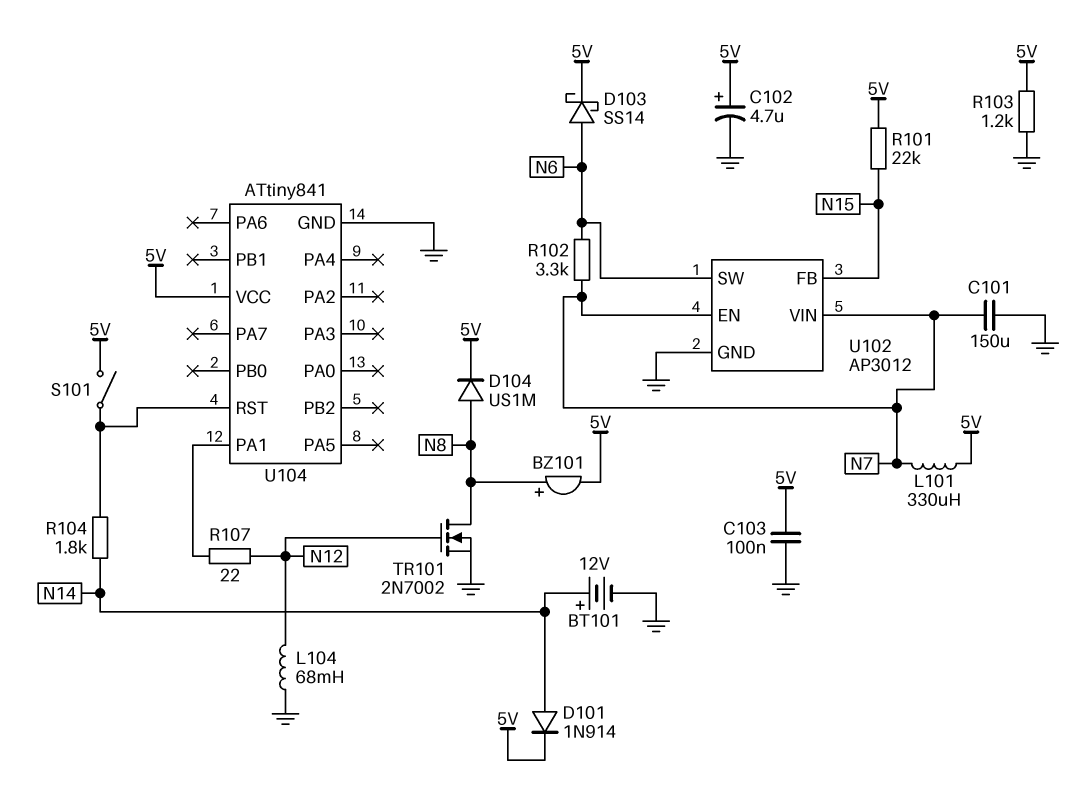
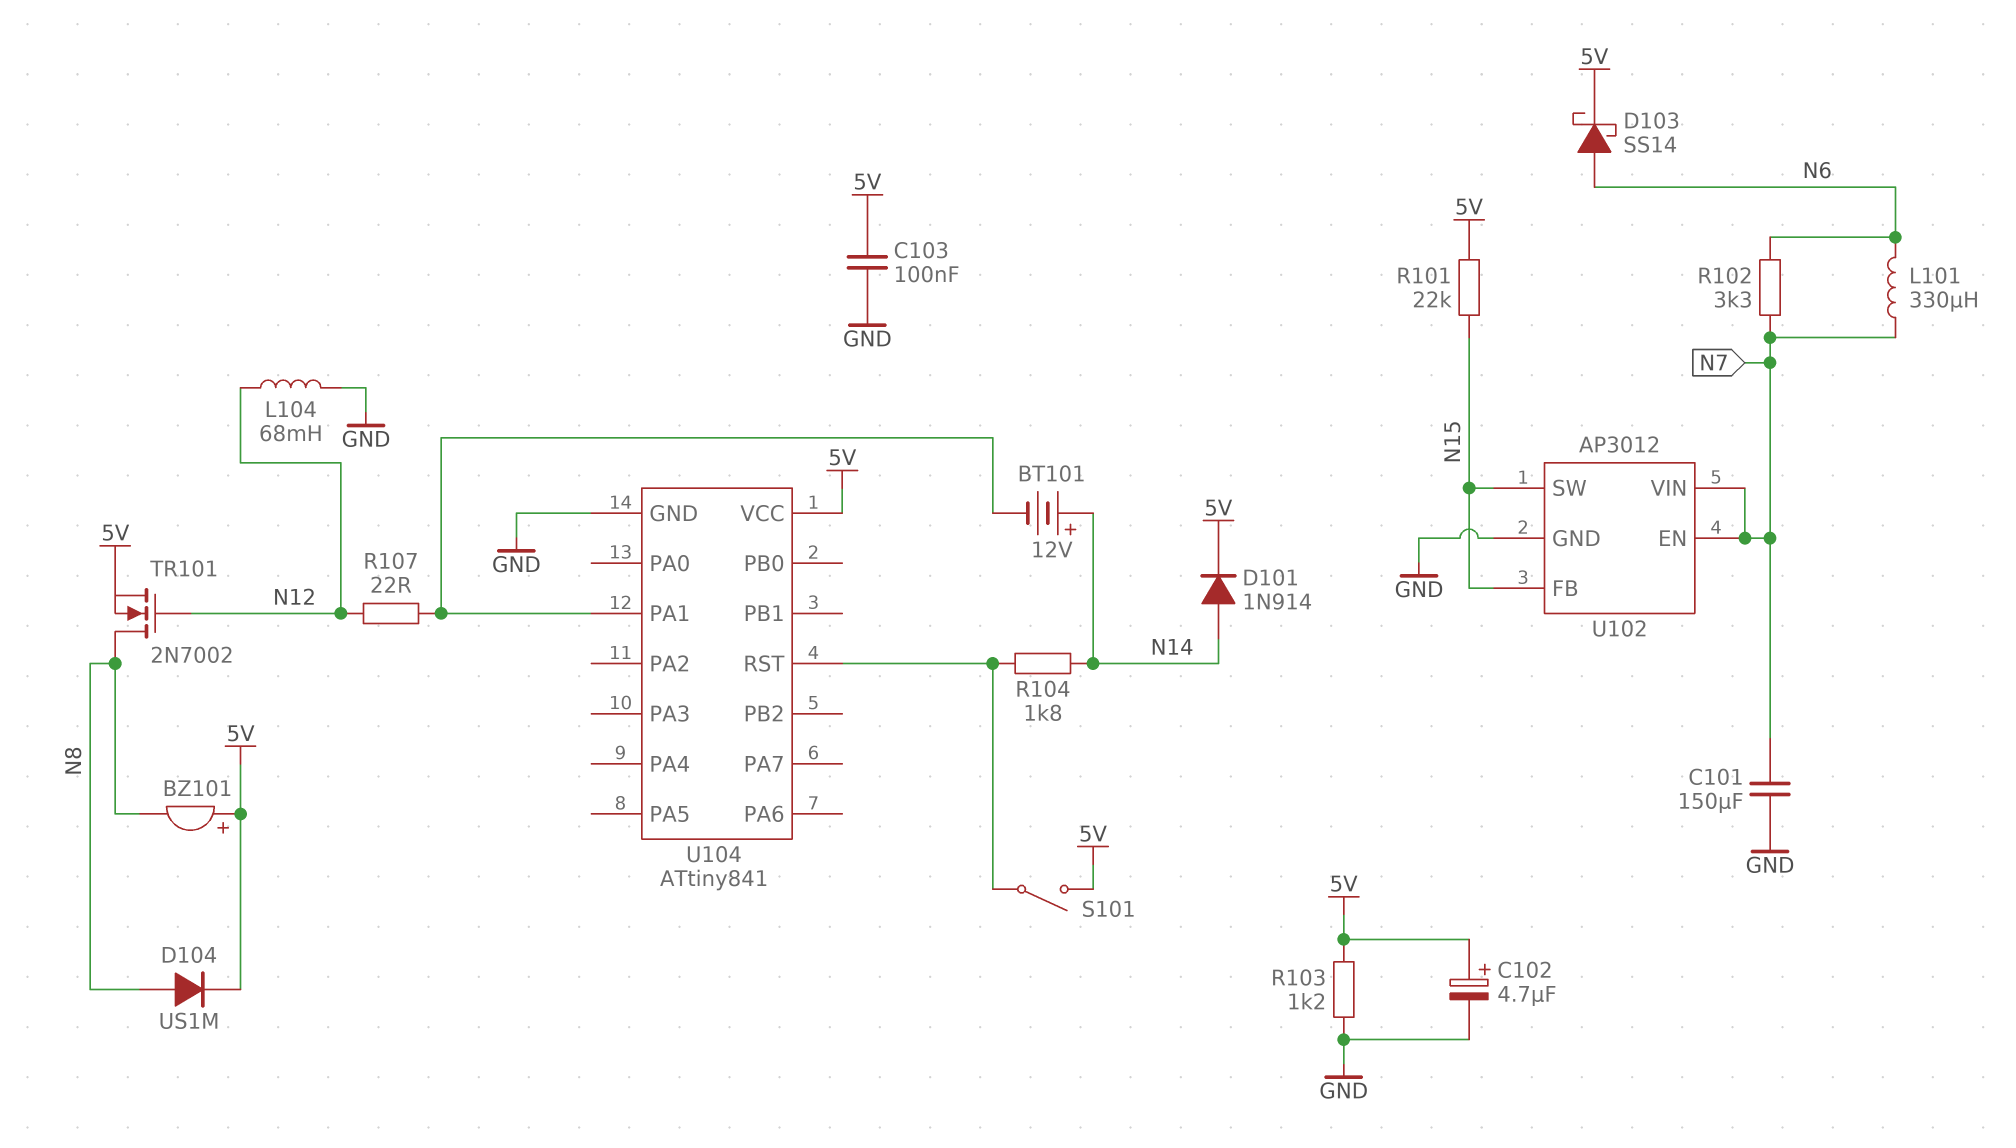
BT101: 12V (plus N14, minus GND) -> 12V (plus N14, minus U104/PA1)
BZ101: buzzer (plus N8, minus 5V) -> buzzer (plus 5V, minus N8)
L101: 330uH (5V, N7) -> 330uH (N6, N7)
TR101: NMOS 2N7002 (G N12, D N8, S GND) -> NMOS 2N7002 (G N12, D N8, S 5V)
U102 pin SW: N6 -> N15

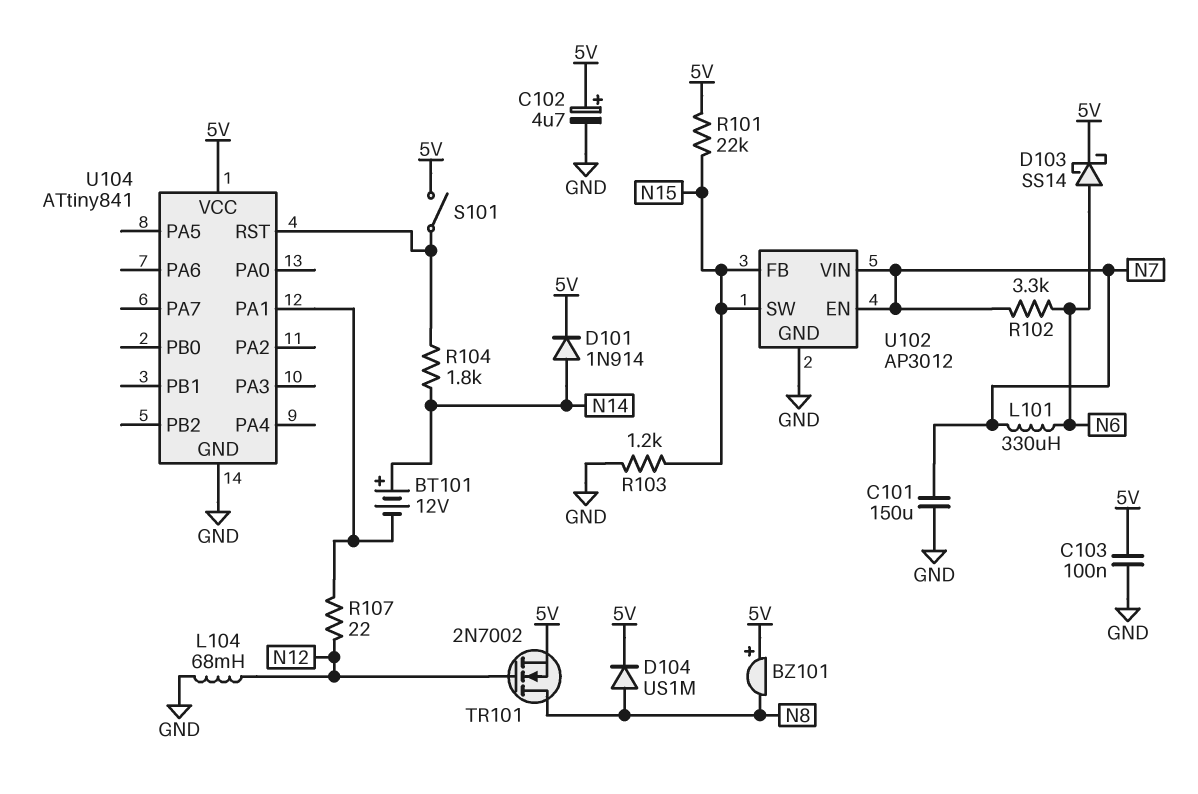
R103: 1.2k (5V, GND) -> 1.2k (GND, N15)

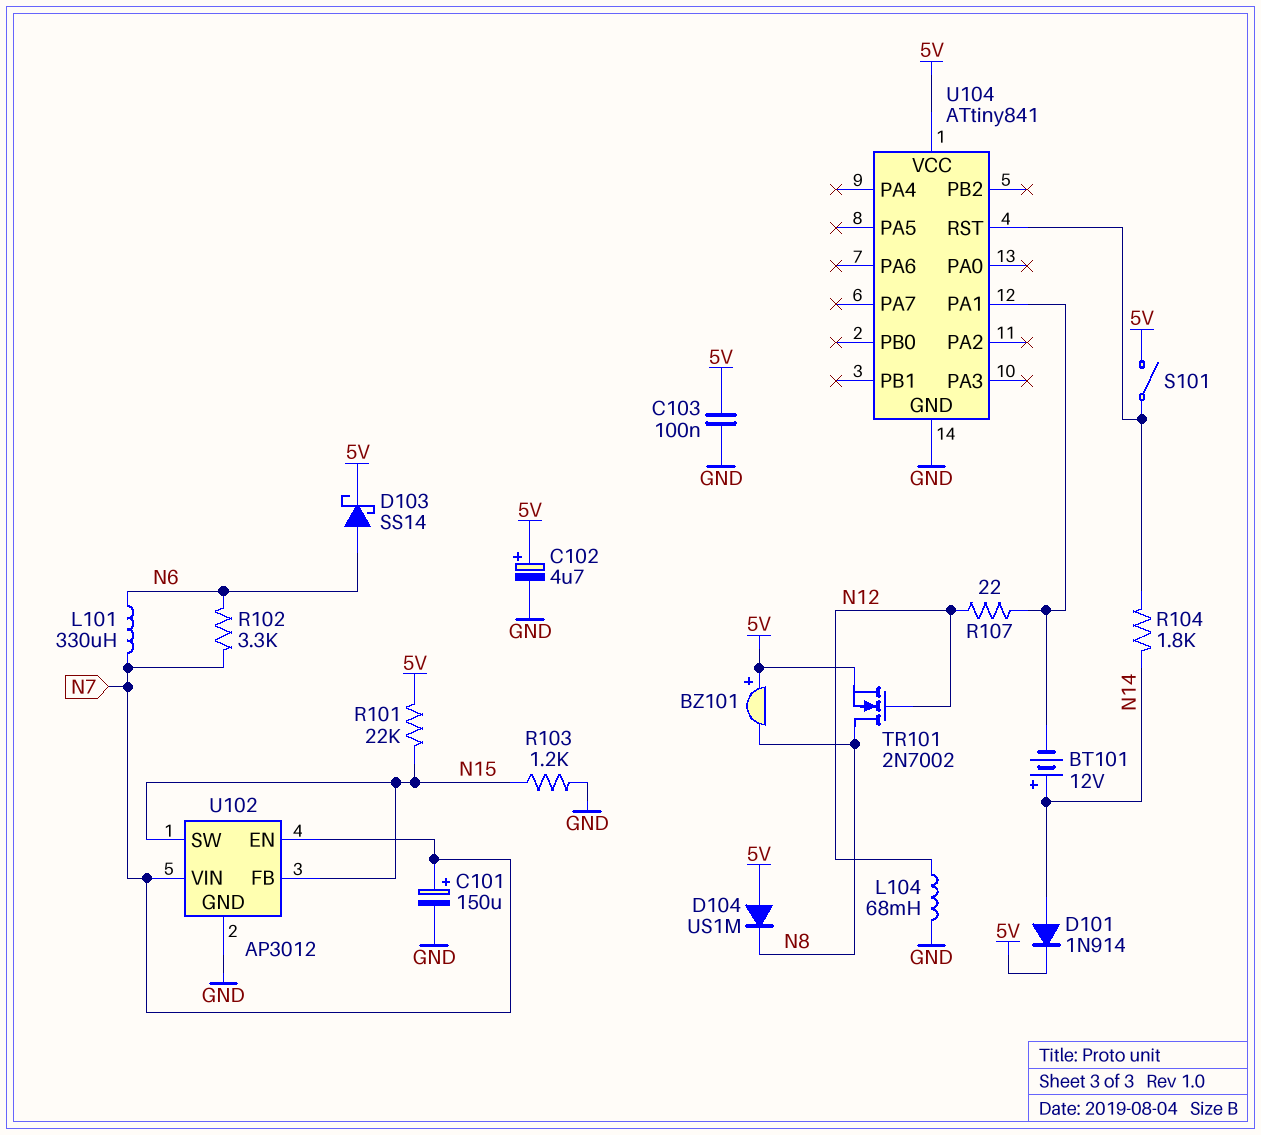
C101: 150uF (GND, N7) -> 150uF (plus N7, minus GND)
D104: diode US1M (A N8, K 5V) -> diode US1M (A 5V, K N8)

